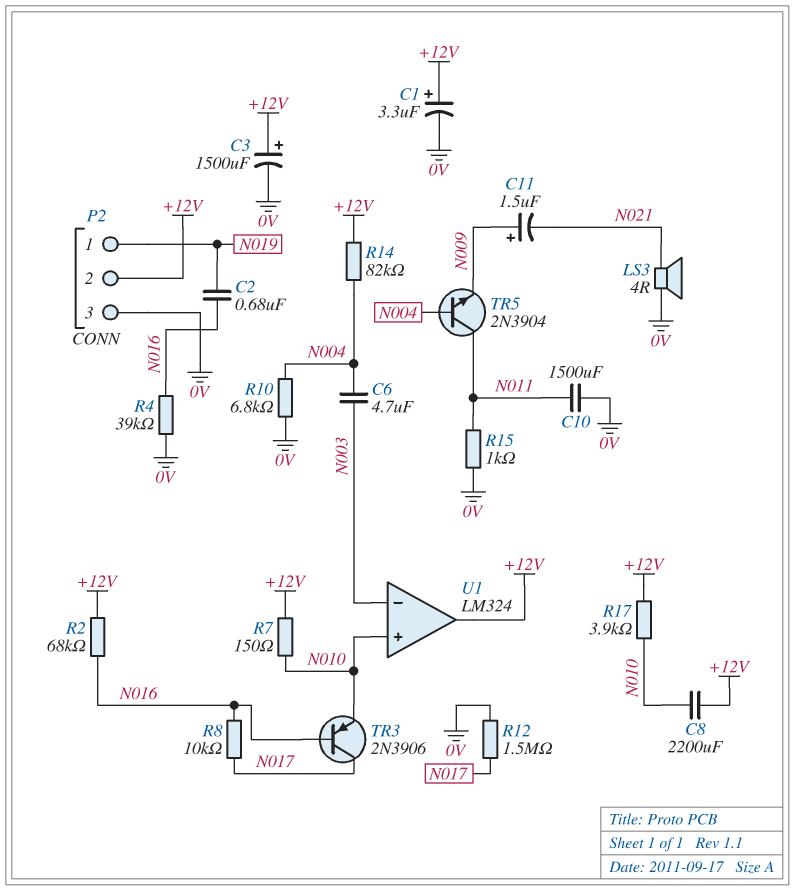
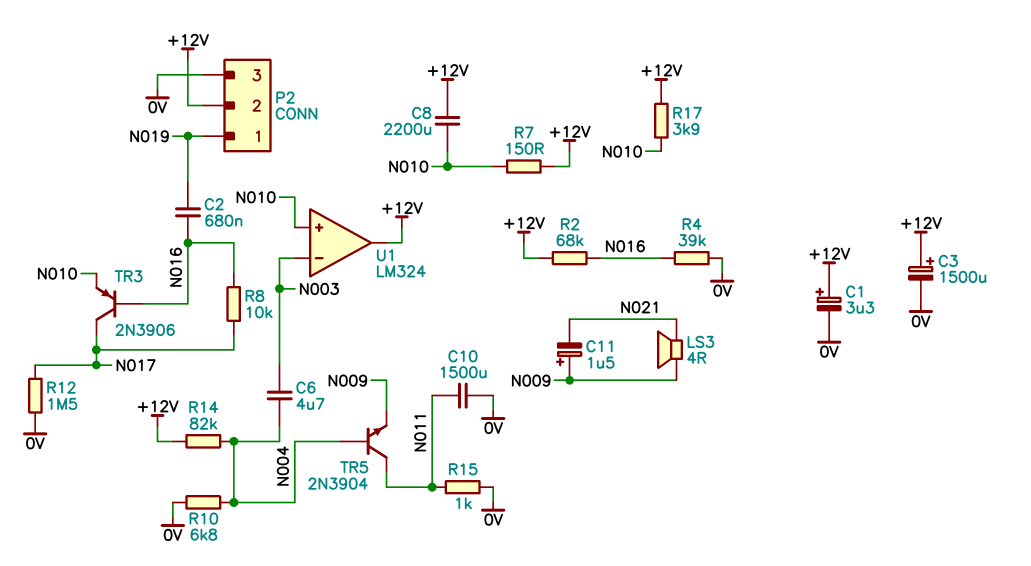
LS3: speaker 4R (0V, N021) -> speaker 4R (N009, N021)

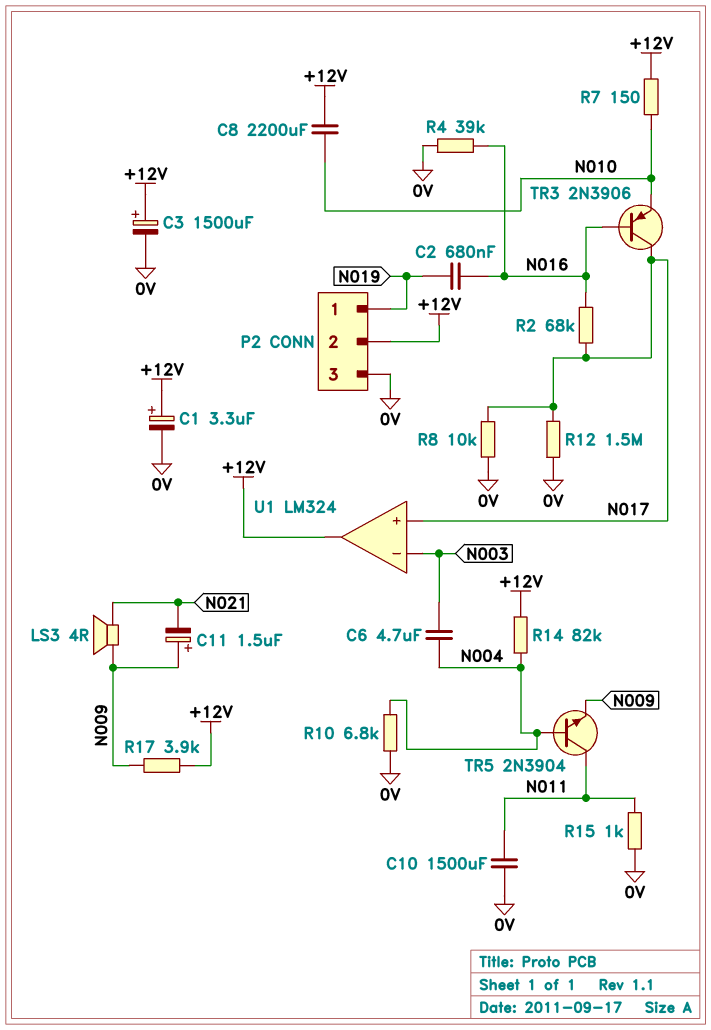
R2: 68k (+12V, N016) -> 68k (N016, N017)
R8: 10k (N016, N017) -> 10k (0V, N017)
R17: 3.9k (+12V, N010) -> 3.9k (+12V, N009)
U1 pin in+: N010 -> N017

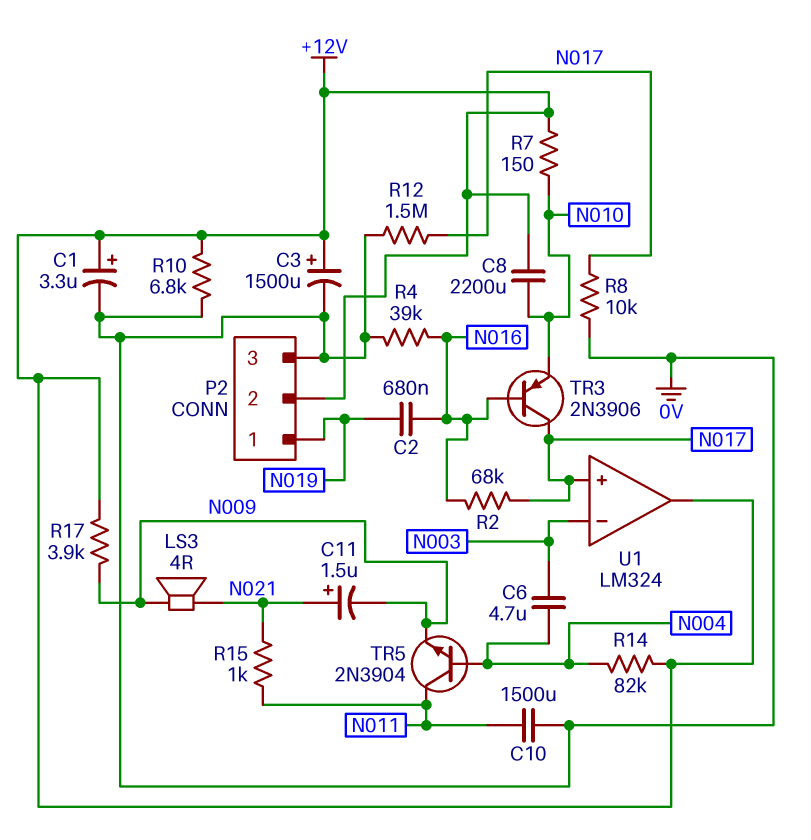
C11: 1.5uF (plus N009, minus N021) -> 1.5uF (plus N021, minus N009)
R10: 6.8k (0V, N004) -> 6.8k (+12V, 0V)
R15: 1k (0V, N011) -> 1k (N011, N021)

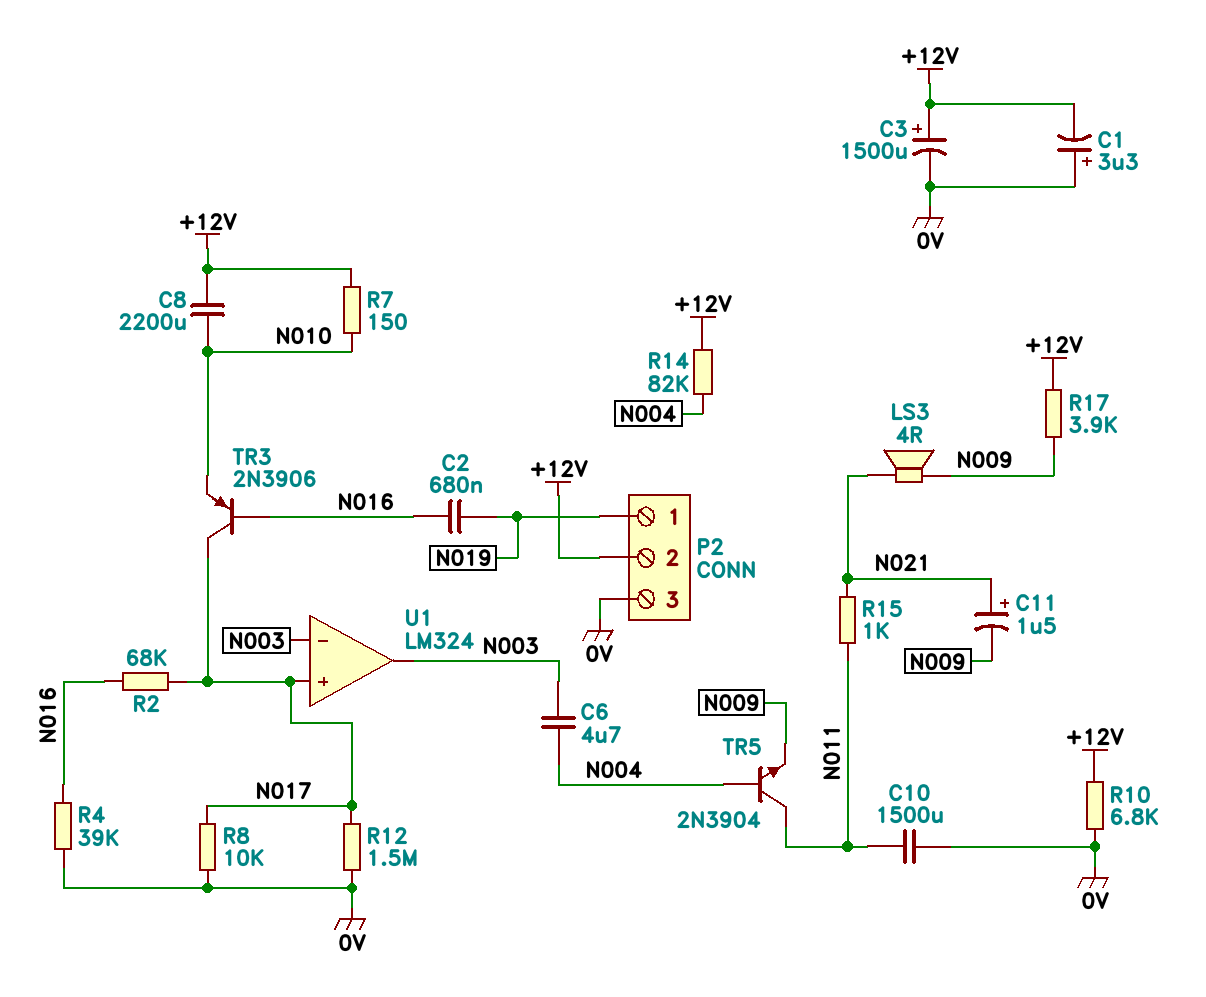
C1: 3.3uF (plus +12V, minus 0V) -> 3.3uF (plus 0V, minus +12V)
U1 pin out: +12V -> N003

